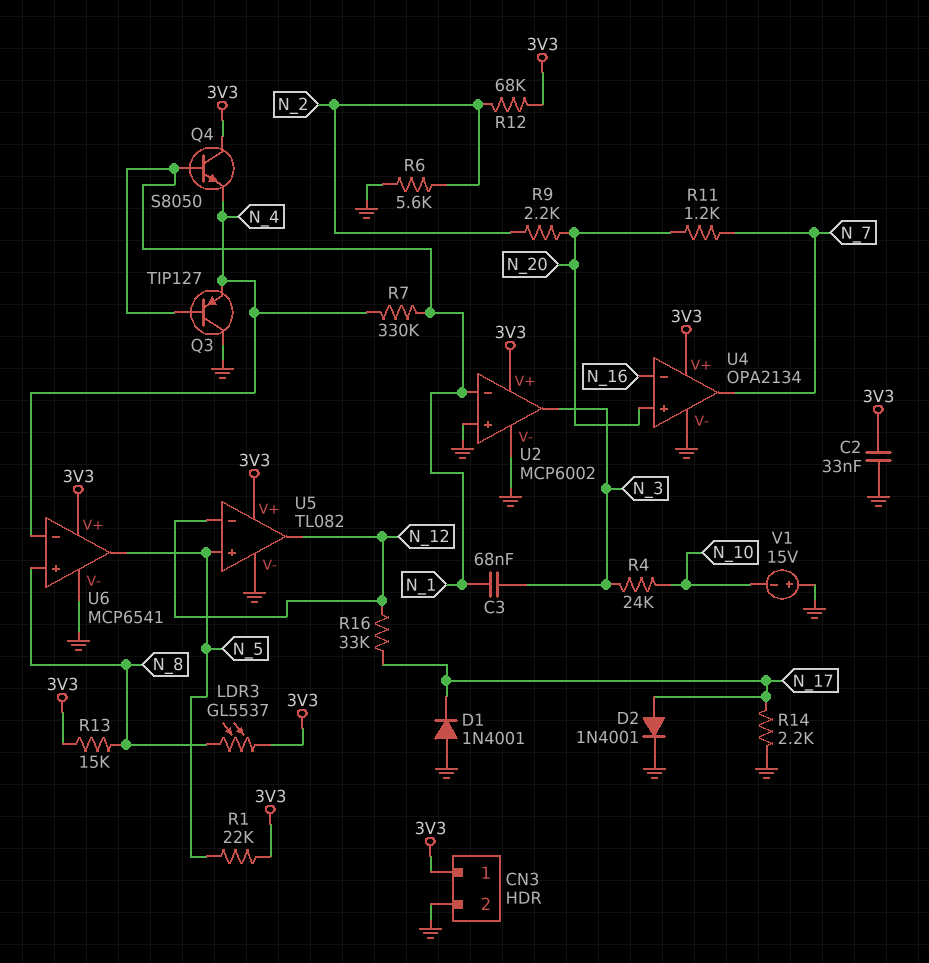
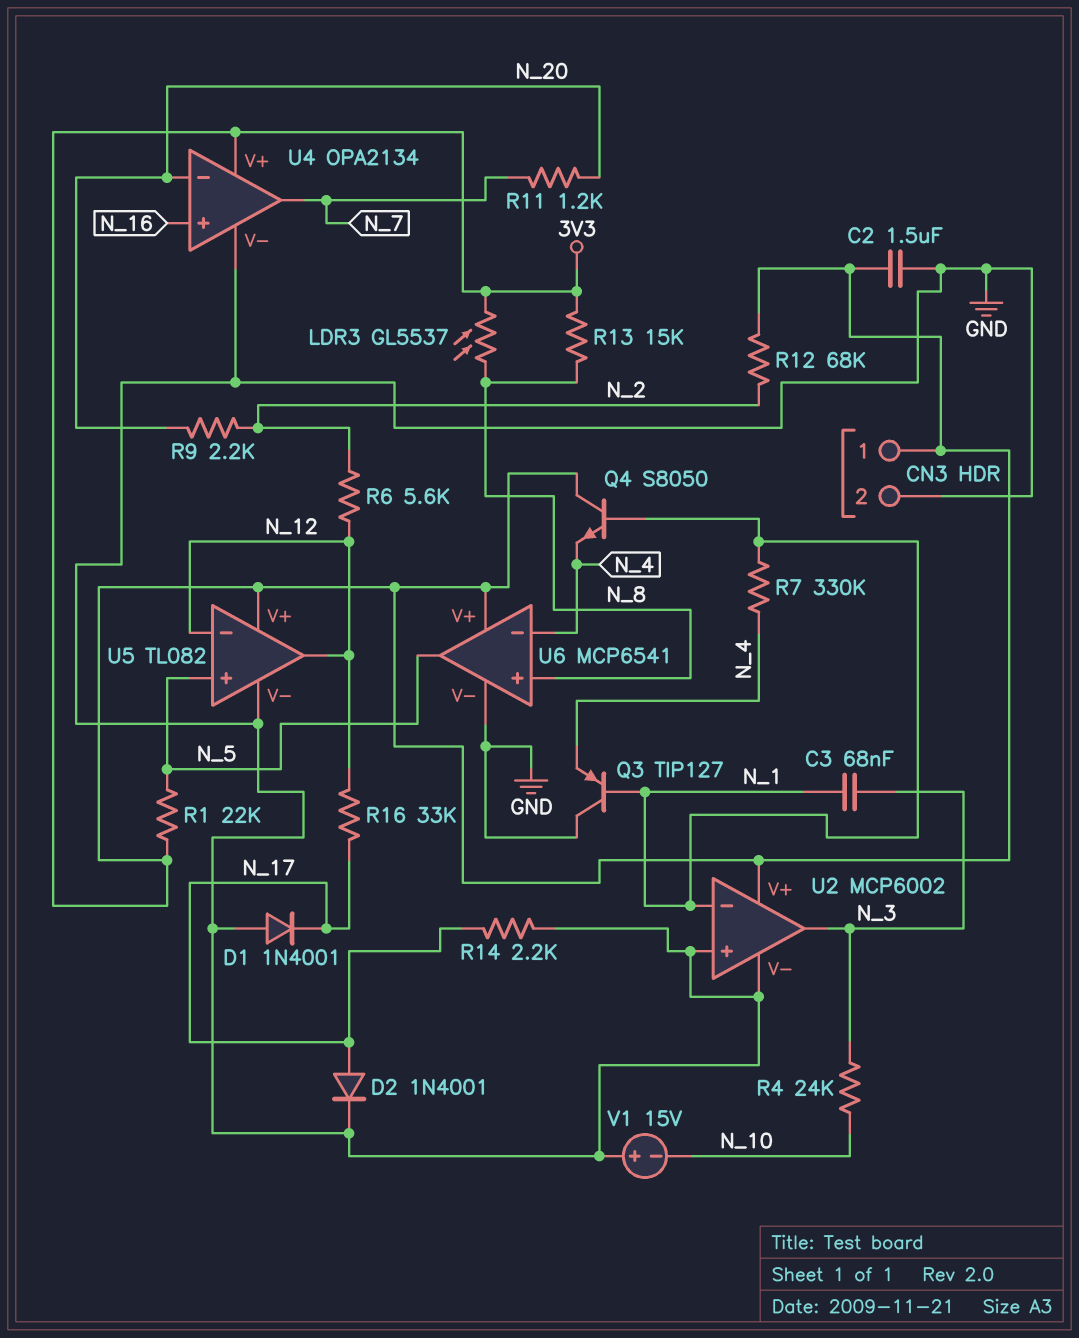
C2: 33nF (3V3, GND) -> 1.5uF (3V3, GND)
R6: 5.6k (GND, N_2) -> 5.6k (N_2, N_12)
U4 pin in+: N_20 -> N_16
U4 pin in-: N_16 -> N_20

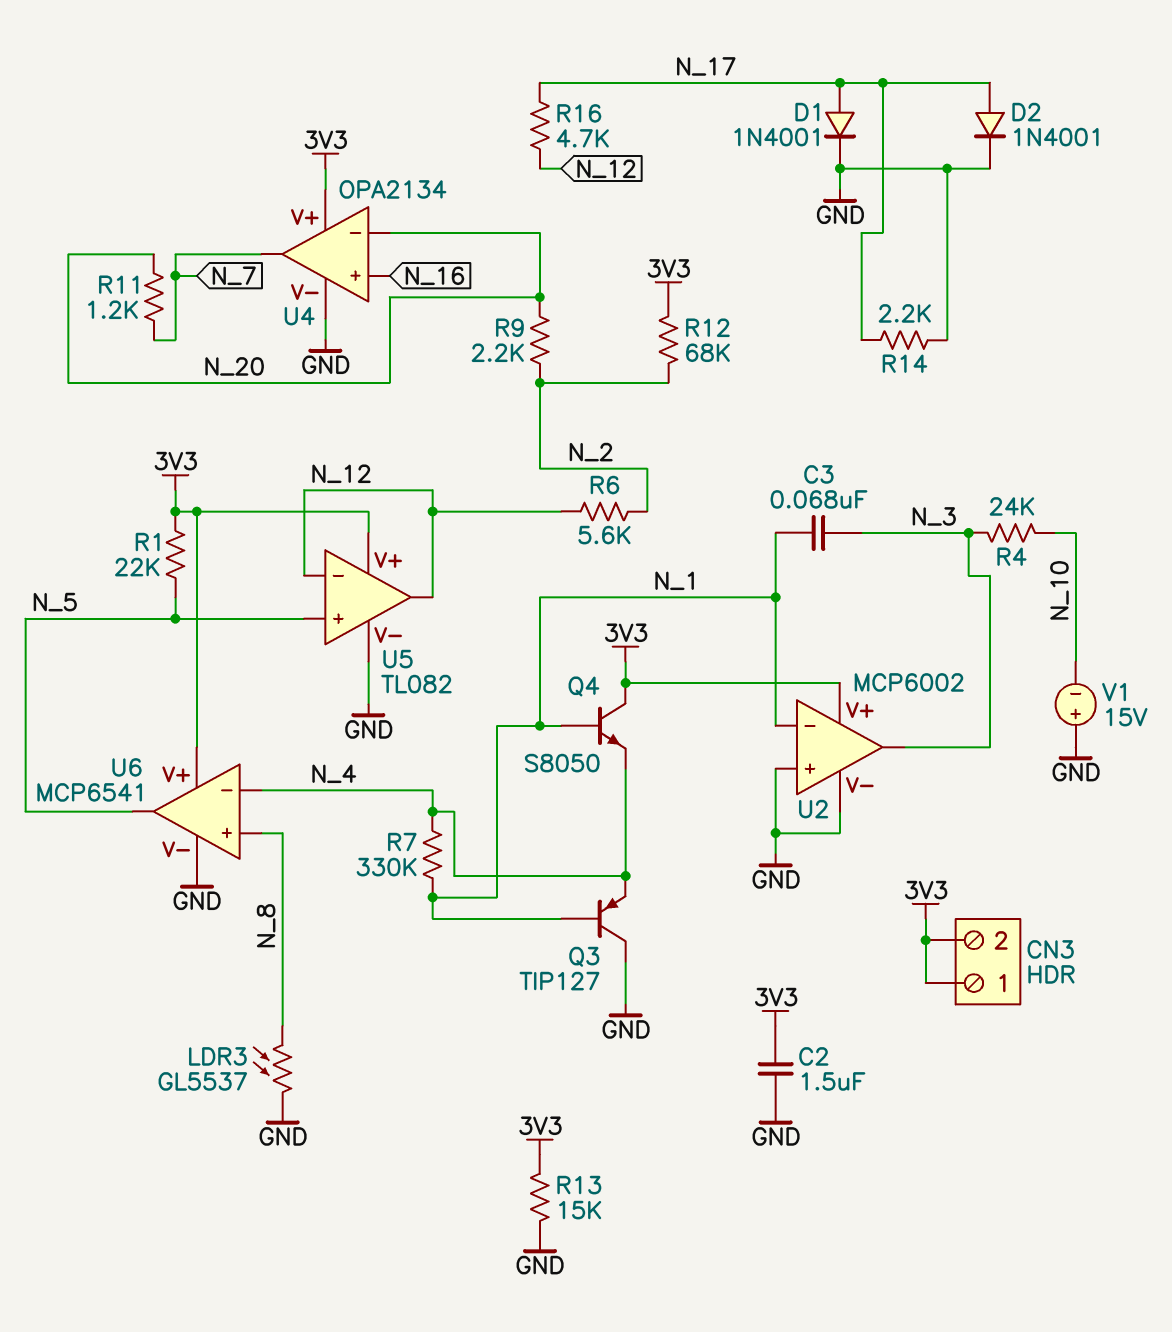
CN3 pin 2: GND -> 3V3
D1: diode 1N4001 (A GND, K N_17) -> diode 1N4001 (A N_17, K GND)
LDR3: GL5537 (3V3, N_8) -> GL5537 (GND, N_8)
R13: 15k (3V3, N_8) -> 15k (3V3, GND)
R16: 33k (N_12, N_17) -> 4.7k (N_12, N_17)

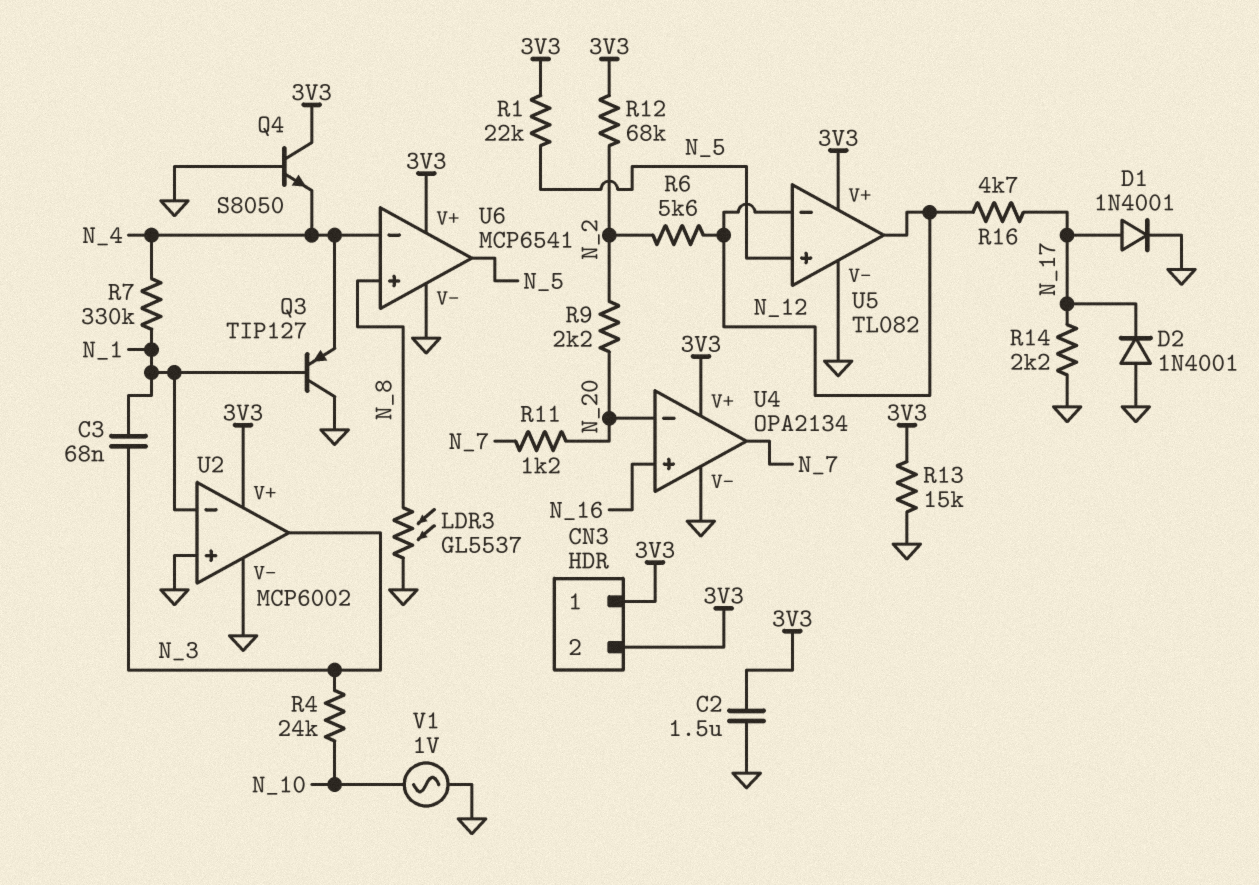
D2: diode 1N4001 (A N_17, K GND) -> diode 1N4001 (A GND, K N_17)
Q4: NPN S8050 (B N_1, C 3V3, E N_4) -> NPN S8050 (B GND, C 3V3, E N_4)
V1: 15V (plus GND, minus N_10) -> AC 1V (GND, N_10)

